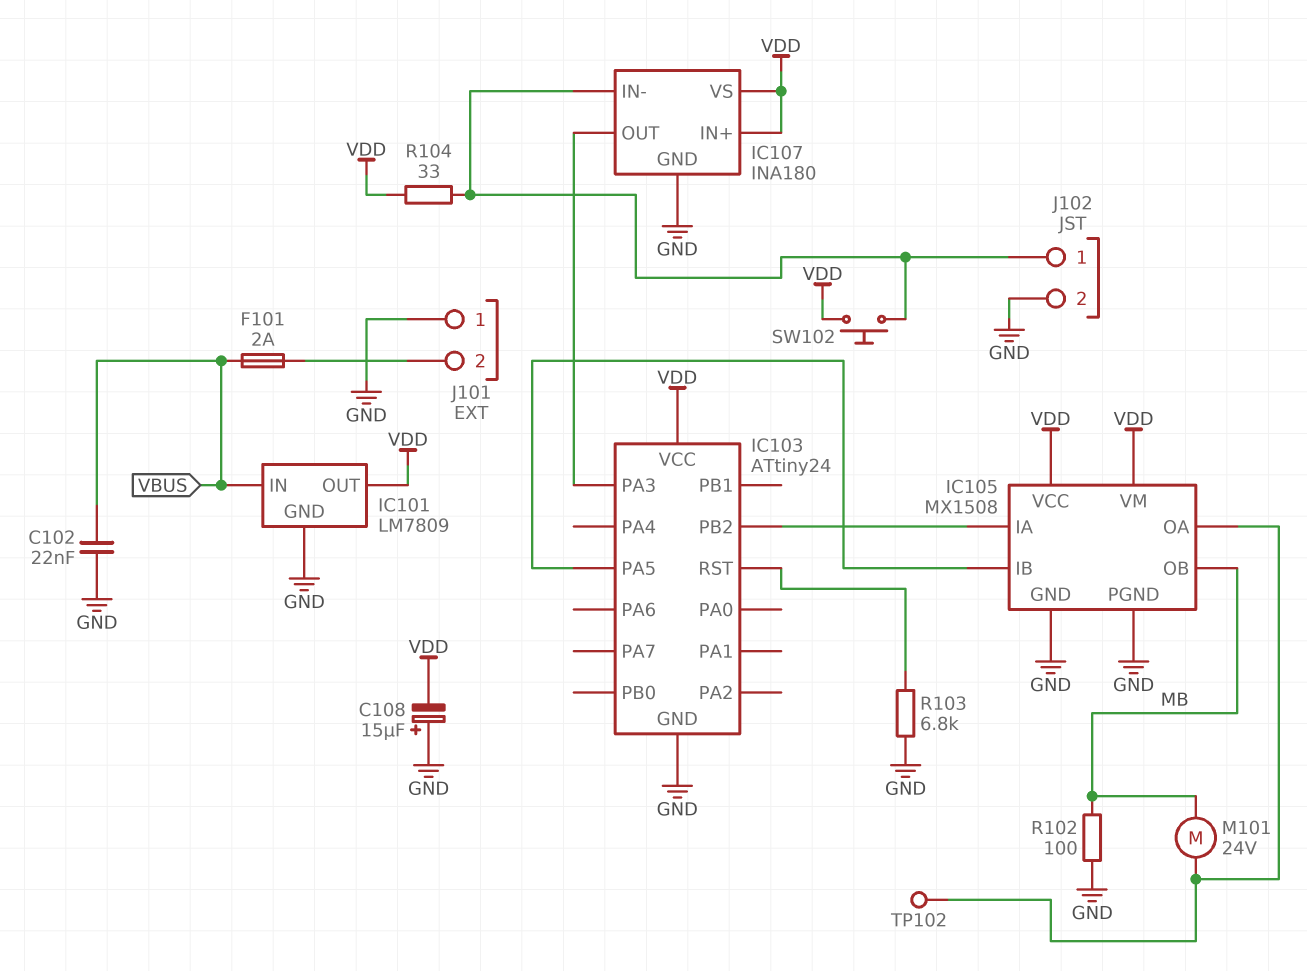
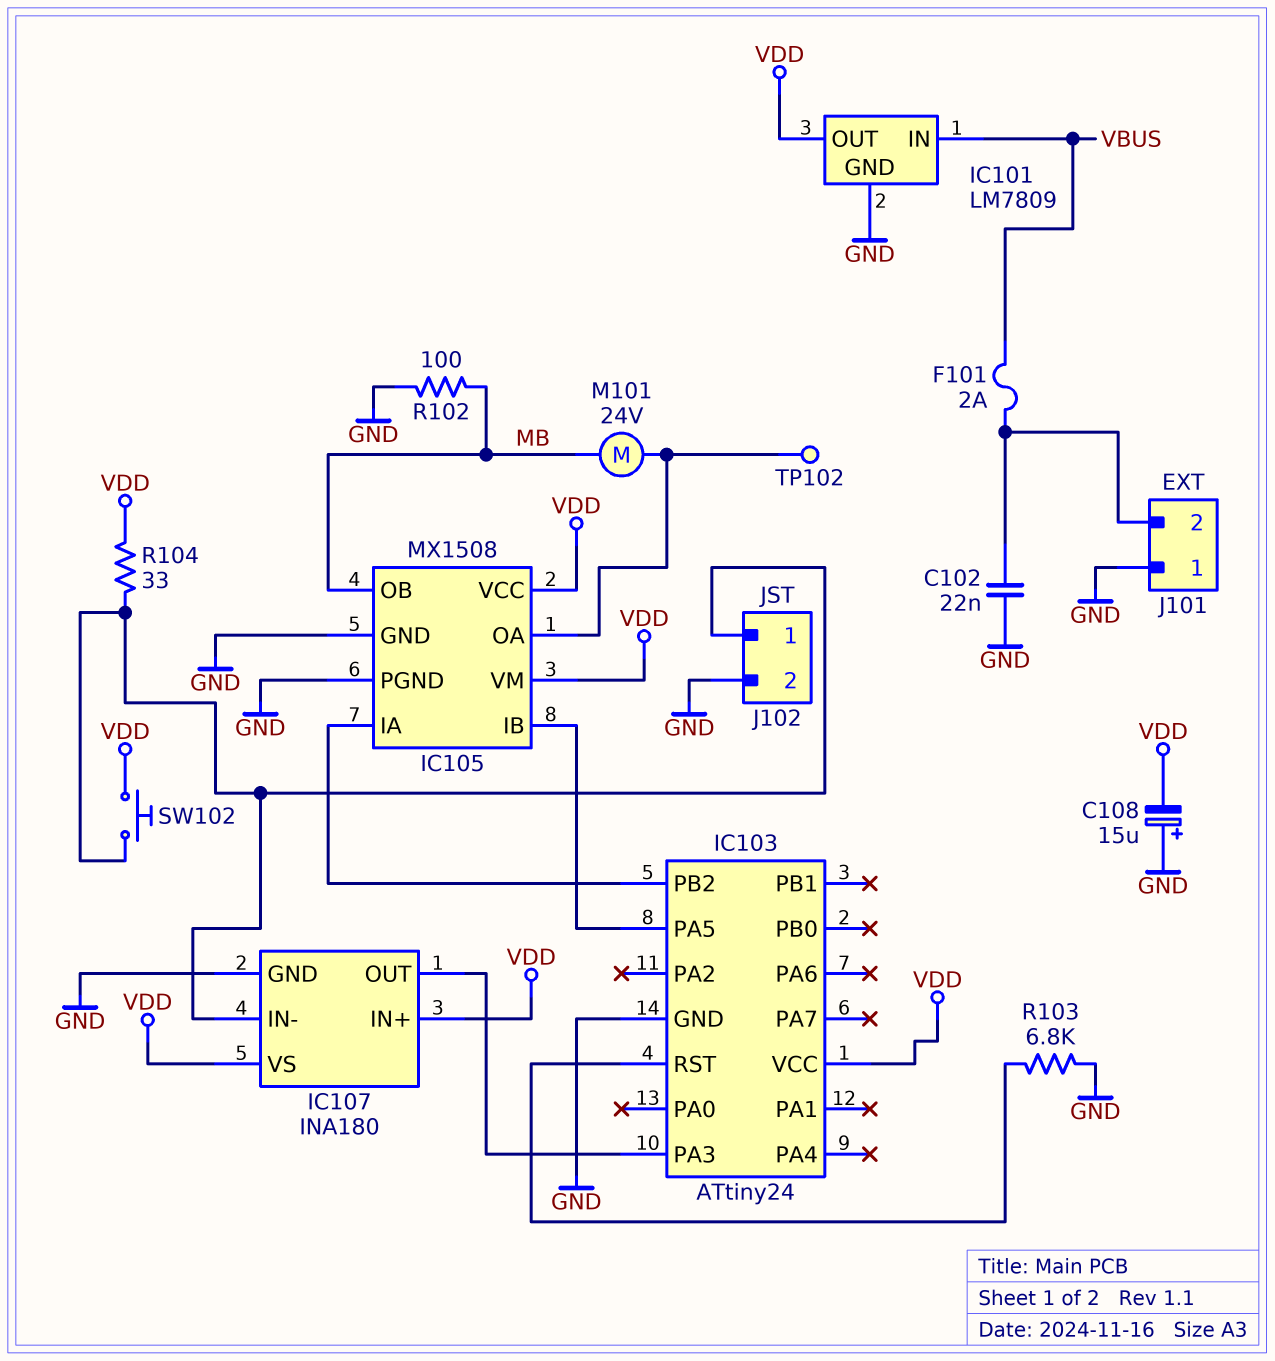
C102: 22nF (GND, VBUS) -> 22nF (GND, J101/2)

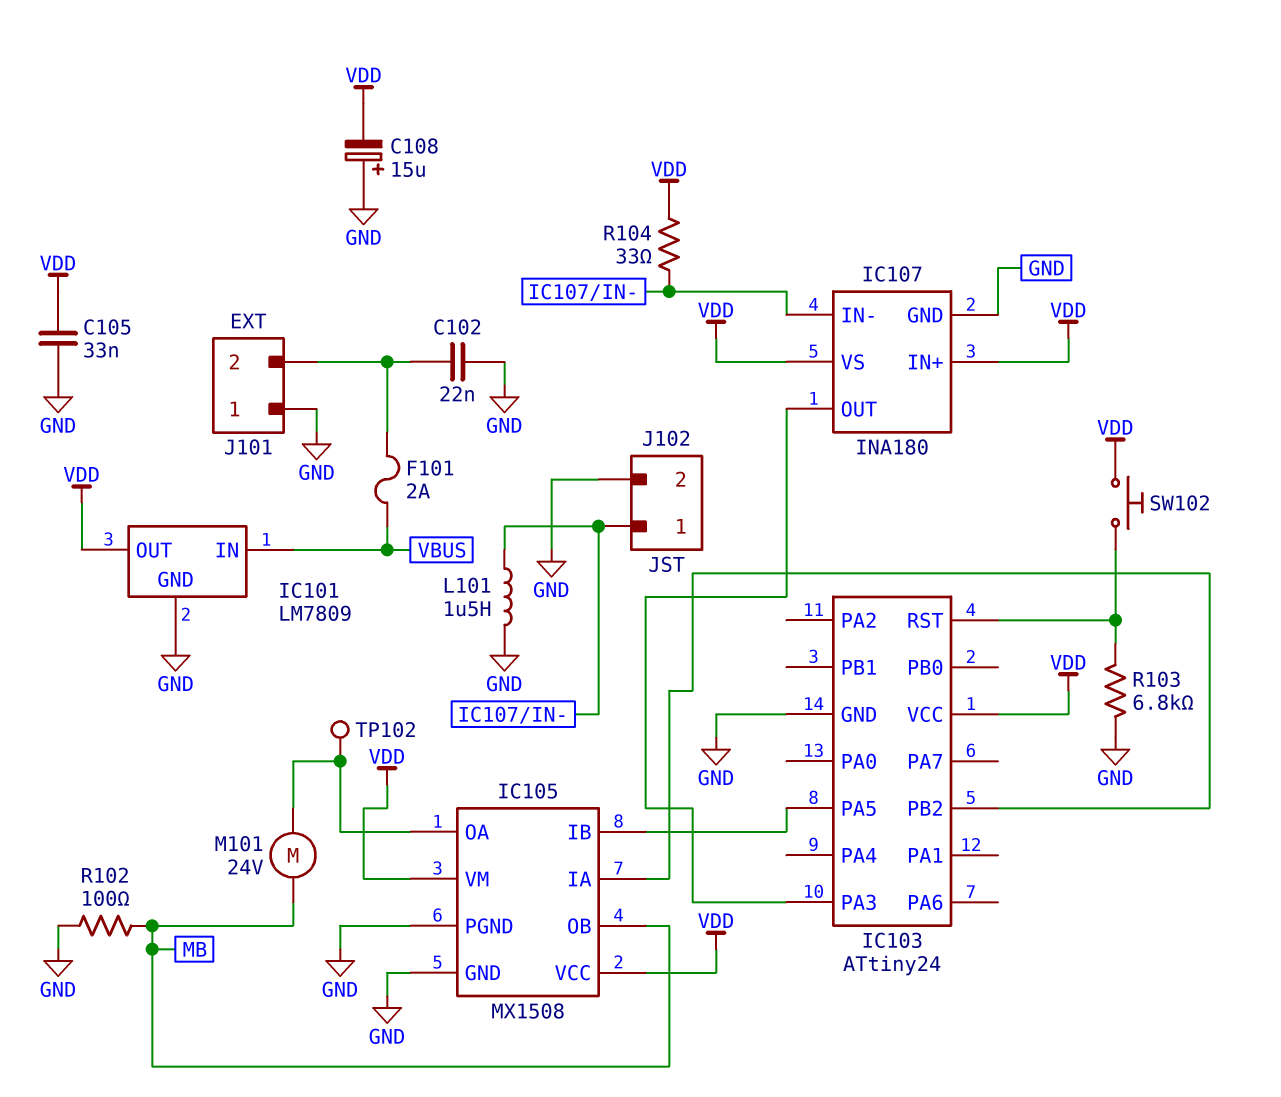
C105: none -> 33nF (GND, VDD)
L101: none -> 1.5uH (GND, IC107/IN-)
SW102: button (IC107/IN-, VDD) -> button (IC103/RST, VDD)

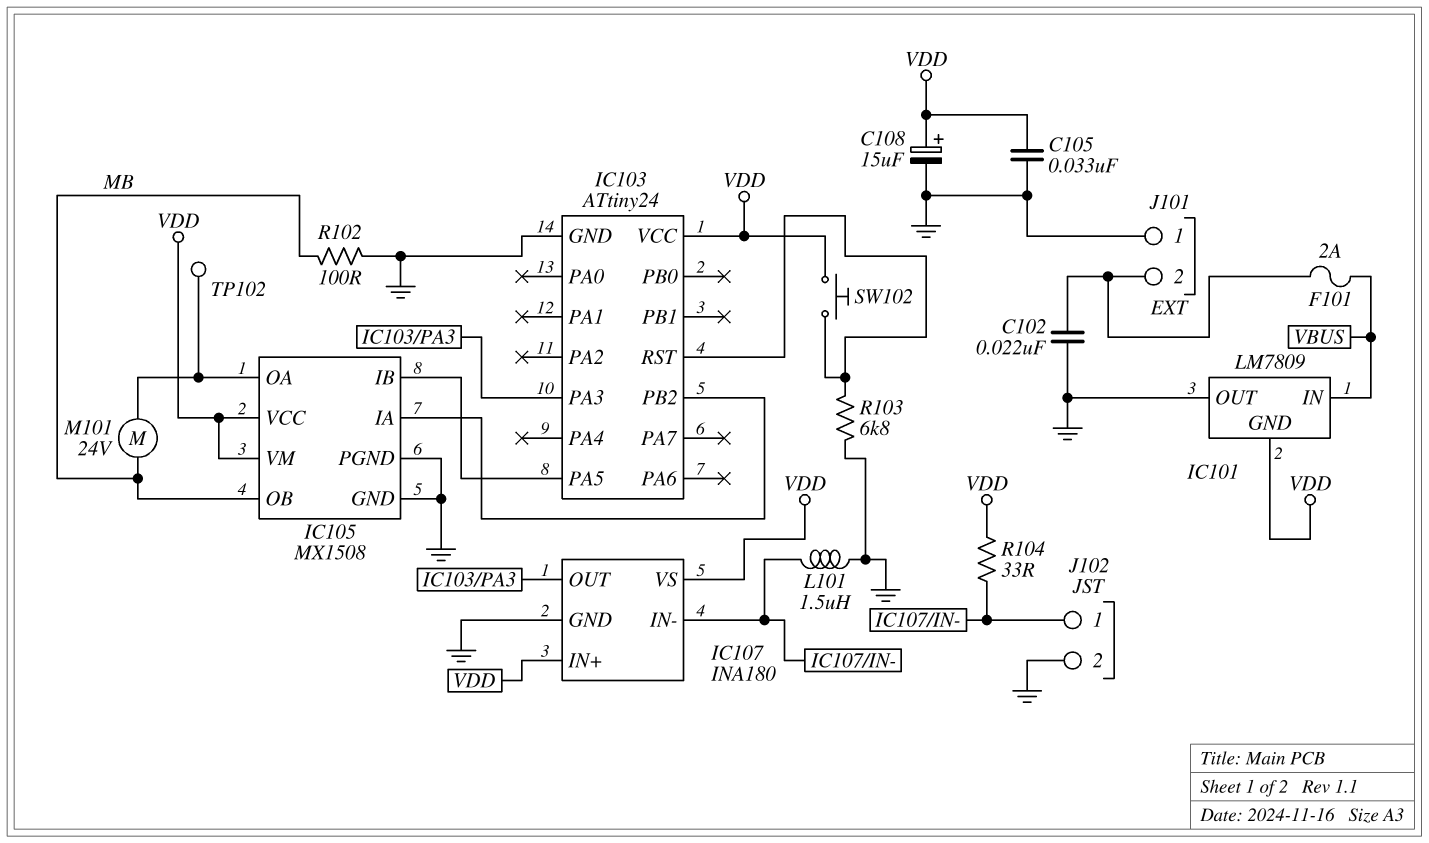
C108: 15uF (plus GND, minus VDD) -> 15uF (plus VDD, minus GND)
IC101 pin GND: GND -> VDD
IC101 pin OUT: VDD -> GND

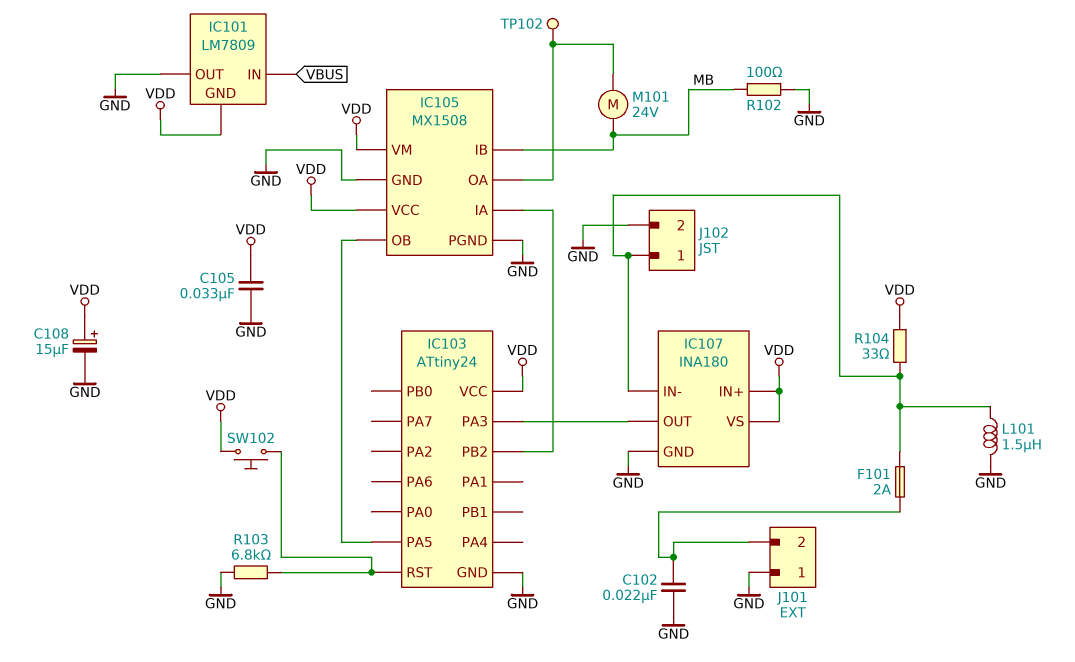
F101: 2A (J101/2, VBUS) -> 2A (IC107/IN-, J101/2)
IC105 pin IB: IC103/PA5 -> MB
IC105 pin OB: MB -> IC103/PA5

